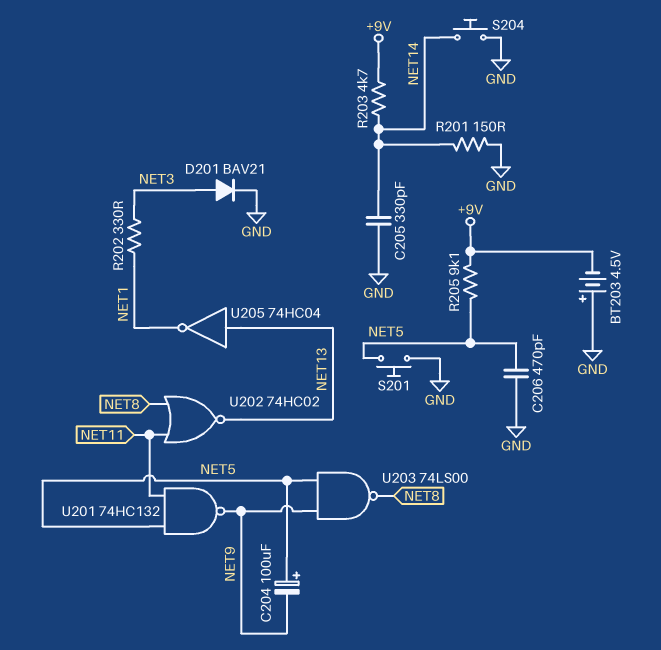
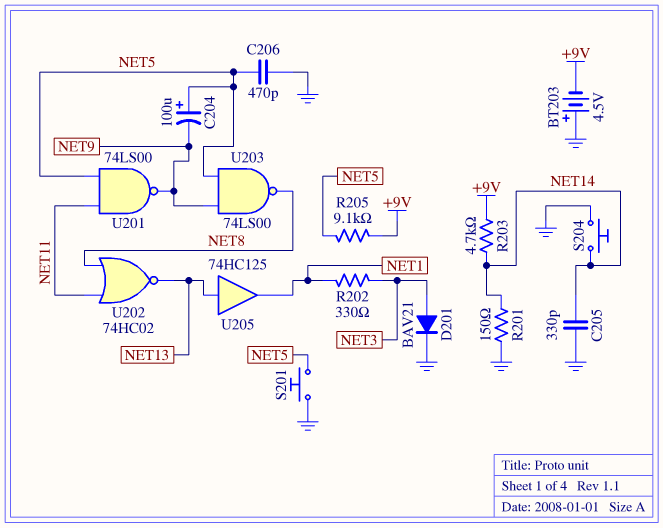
U201: NAND 74HC132 (in NET5, in NET11, out NET9) -> NAND 74LS00 (in NET5, in NET11, out NET9)
U205: NOT 74HC04 (in NET13, out NET1) -> buffer 74HC125 (in NET13, out NET1)

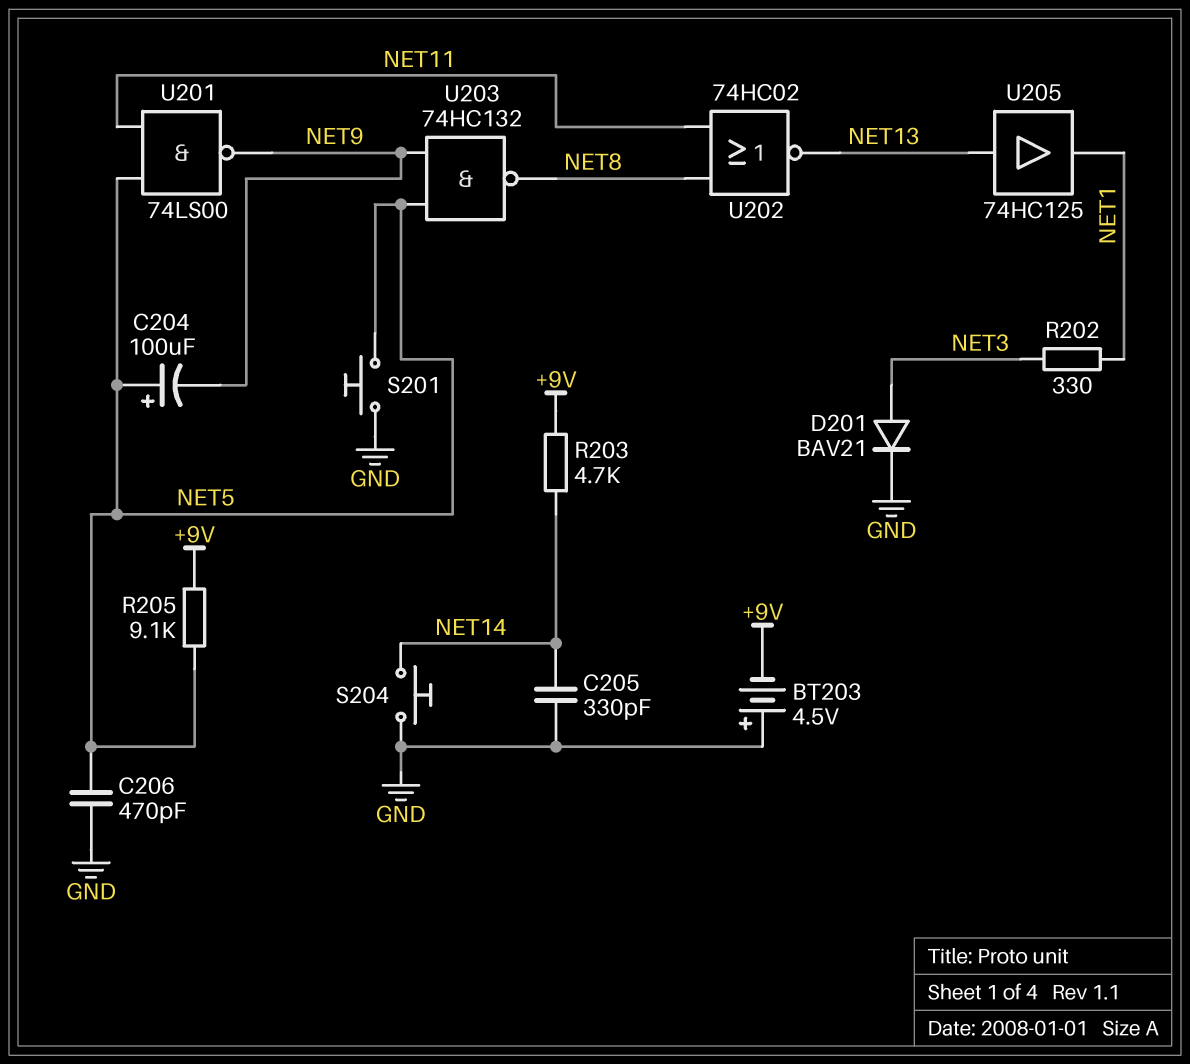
R201: 150 (GND, NET14) -> none
U203: NAND 74LS00 (in NET5, in NET9, out NET8) -> NAND 74HC132 (in NET5, in NET9, out NET8)

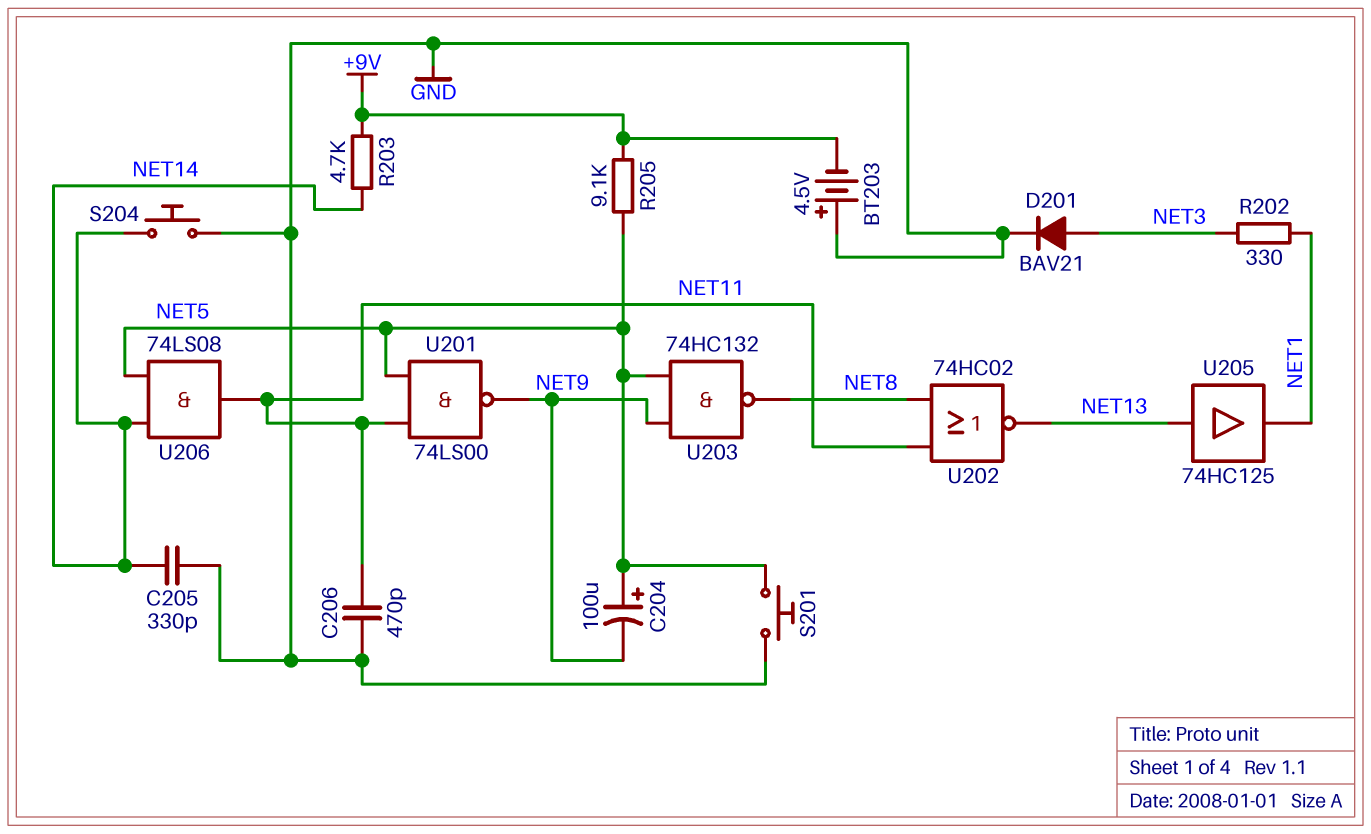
C206: 470pF (GND, NET5) -> 470pF (GND, NET11)
U206: none -> AND 74LS08 (in NET5, in NET14, out NET11)

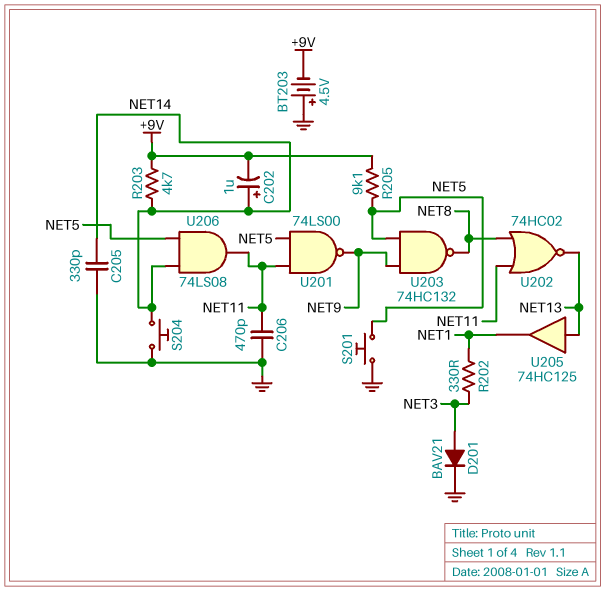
C202: none -> 1uF (plus NET14, minus +9V)
C204: 100uF (plus NET5, minus NET9) -> none

